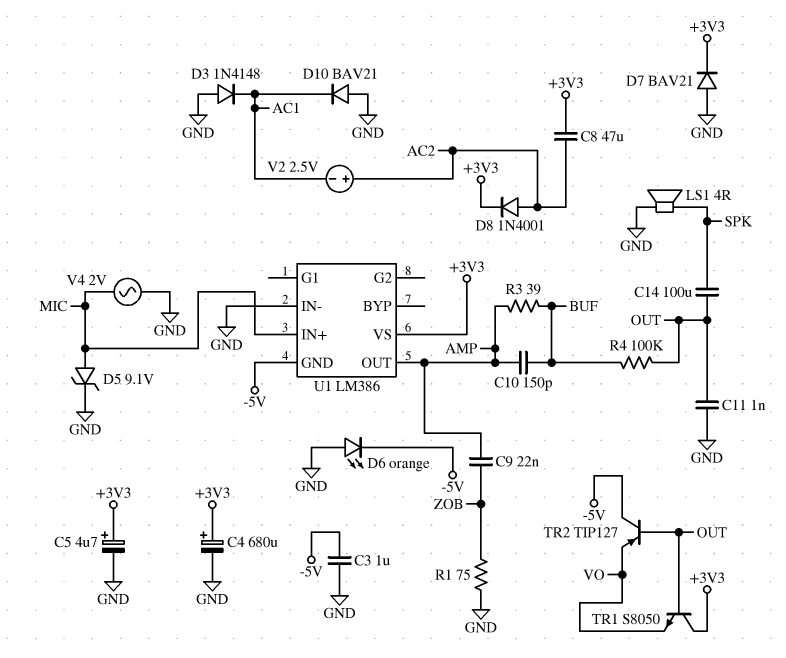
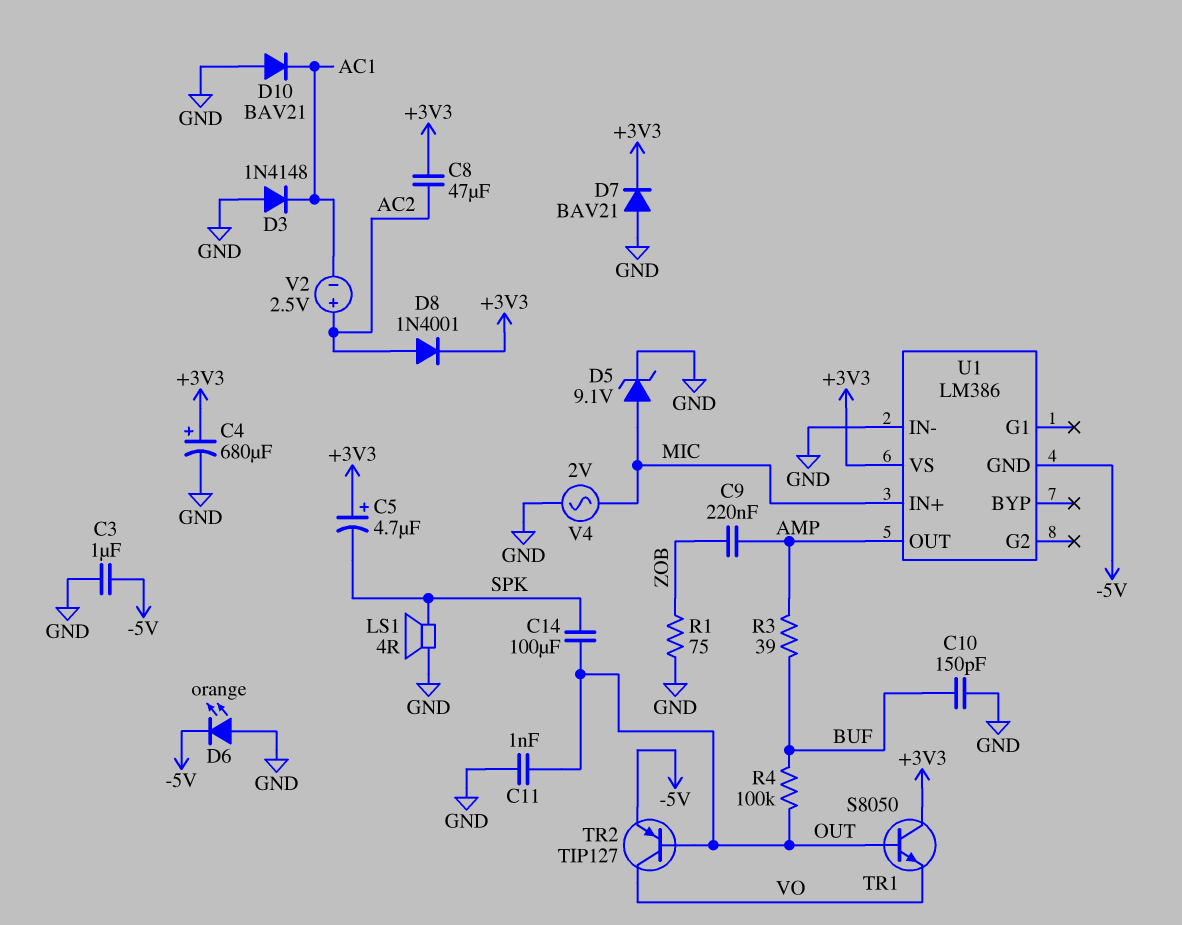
C5: 4.7uF (plus +3V3, minus GND) -> 4.7uF (plus +3V3, minus SPK)
C9: 22nF (AMP, ZOB) -> 220nF (AMP, ZOB)
C10: 150pF (AMP, BUF) -> 150pF (BUF, GND)
TR2: PNP TIP127 (B OUT, C -5V, E VO) -> PNP TIP127 (B OUT, C VO, E -5V)

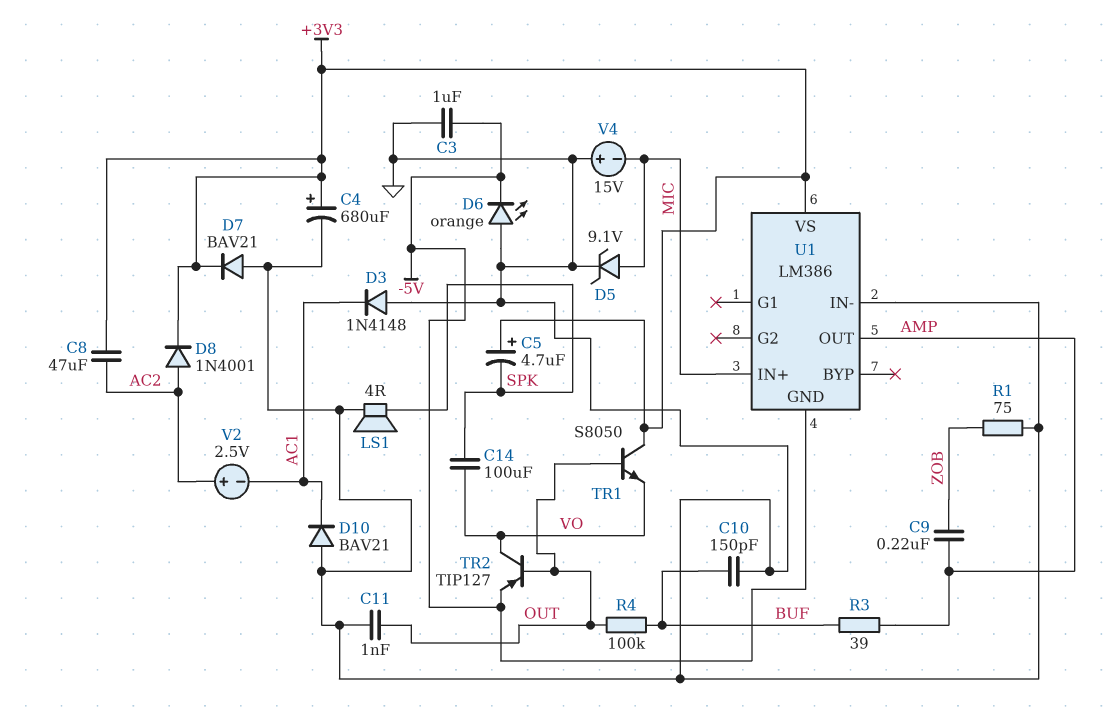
C14: 100uF (OUT, SPK) -> 100uF (SPK, VO)
V4: AC 2V (GND, MIC) -> 15V (plus GND, minus MIC)

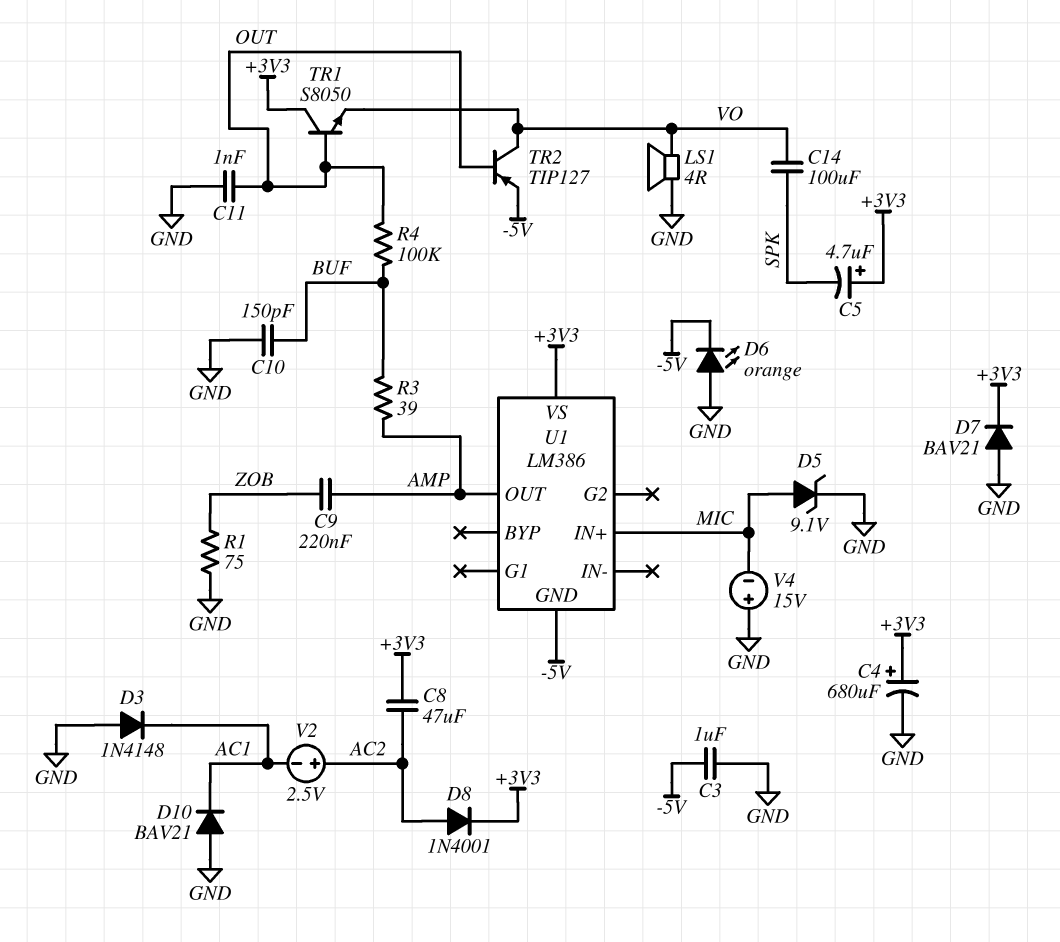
LS1: speaker 4R (GND, SPK) -> speaker 4R (GND, VO)
U1 pin IN-: GND -> none

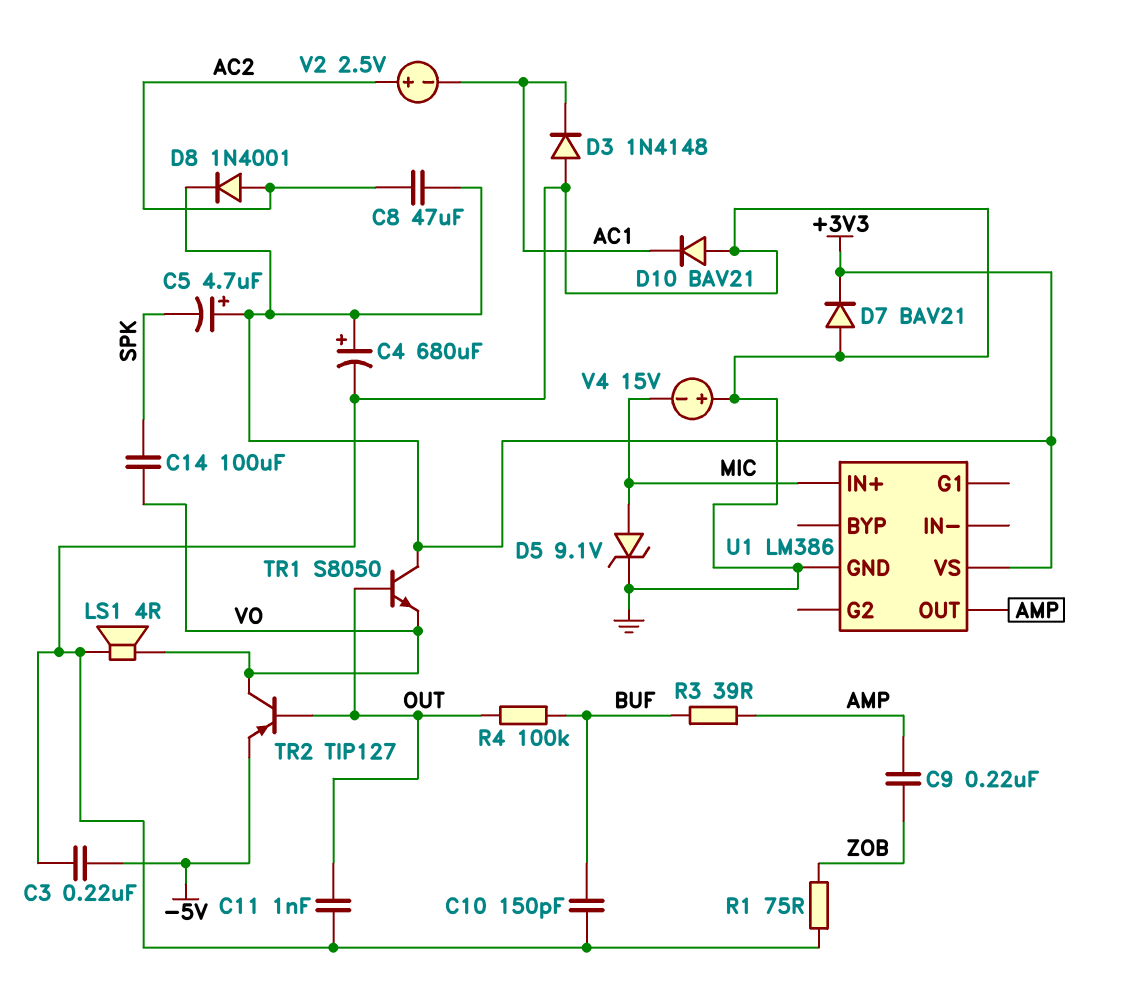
C3: 1uF (-5V, GND) -> 220nF (-5V, GND)
D6: LED orange (A GND, K -5V) -> none
U1 pin GND: -5V -> GND

